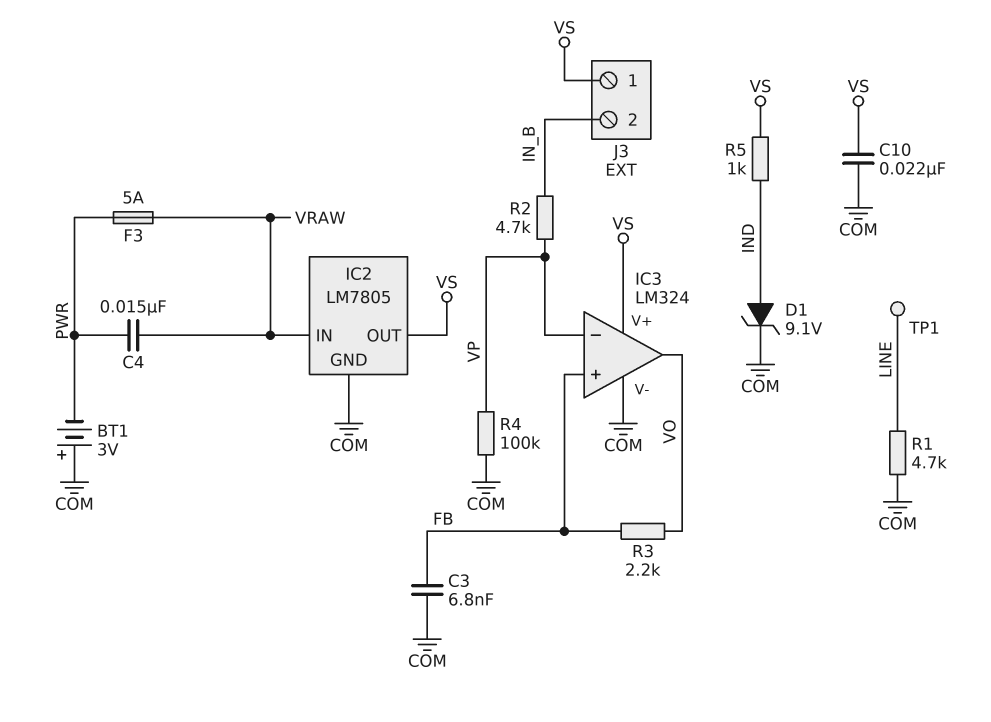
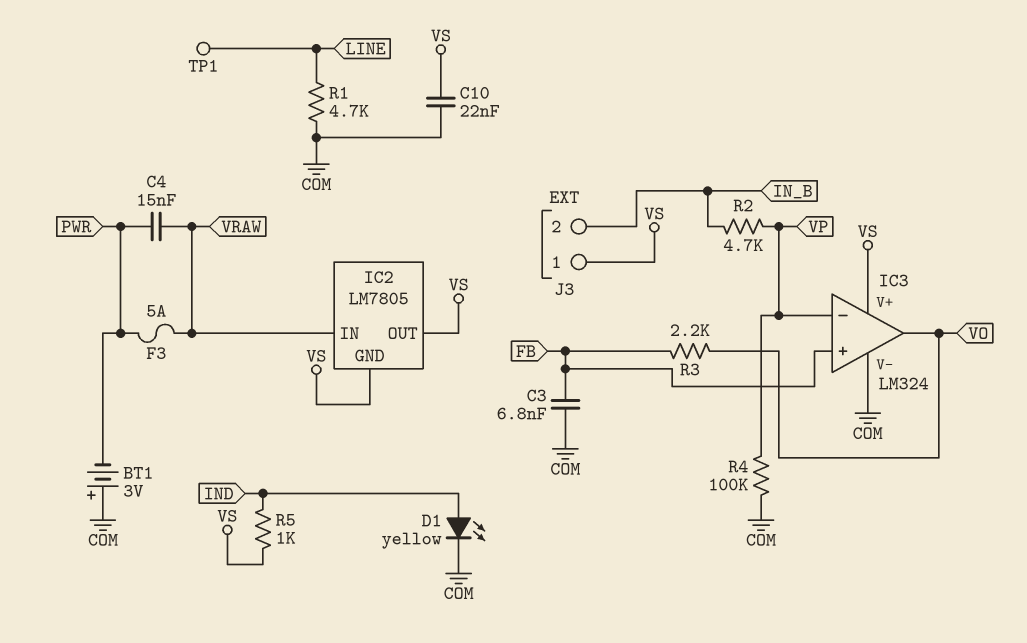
D1: zener 9.1V (A IND, K COM) -> LED yellow (A IND, K COM)
IC2 pin GND: COM -> VS

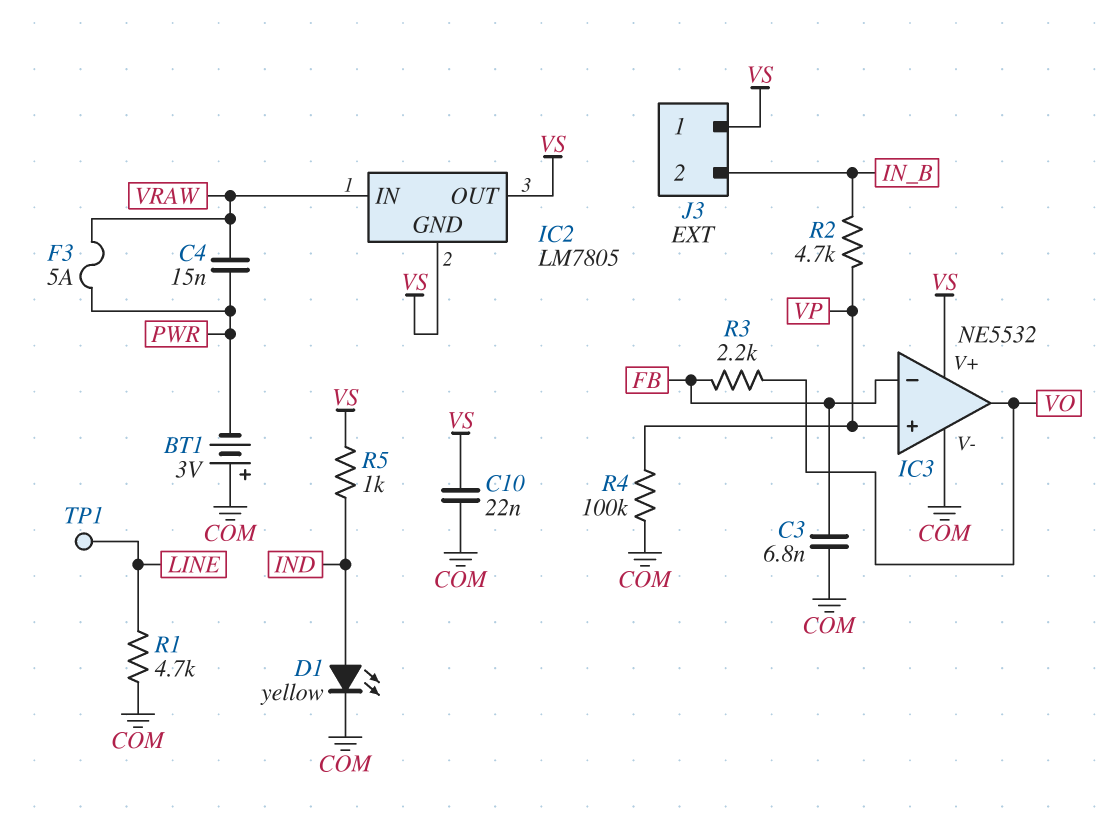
IC3: LM324 -> NE5532
IC3 pin in+: FB -> VP
IC3 pin in-: VP -> FB

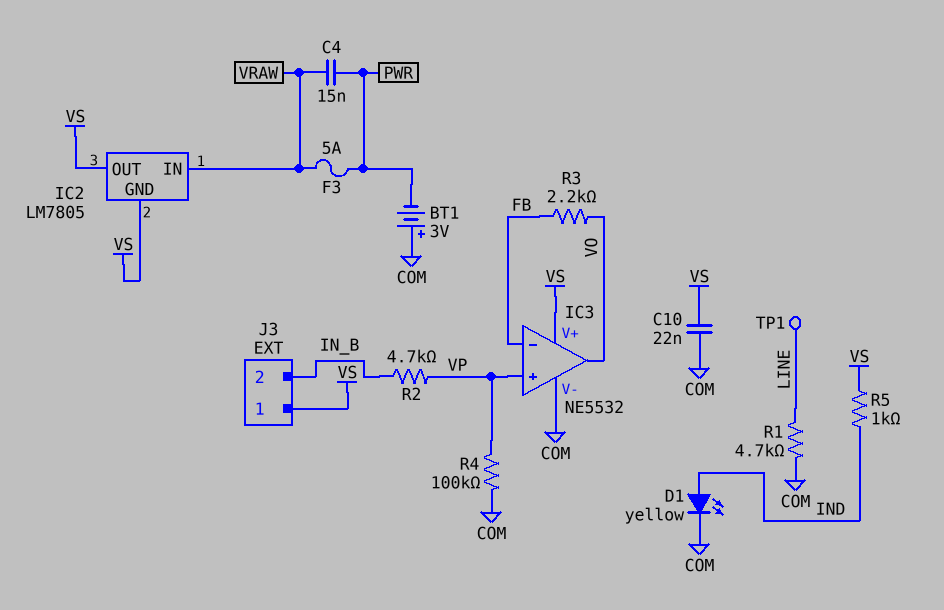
C3: 6.8nF (COM, FB) -> none

